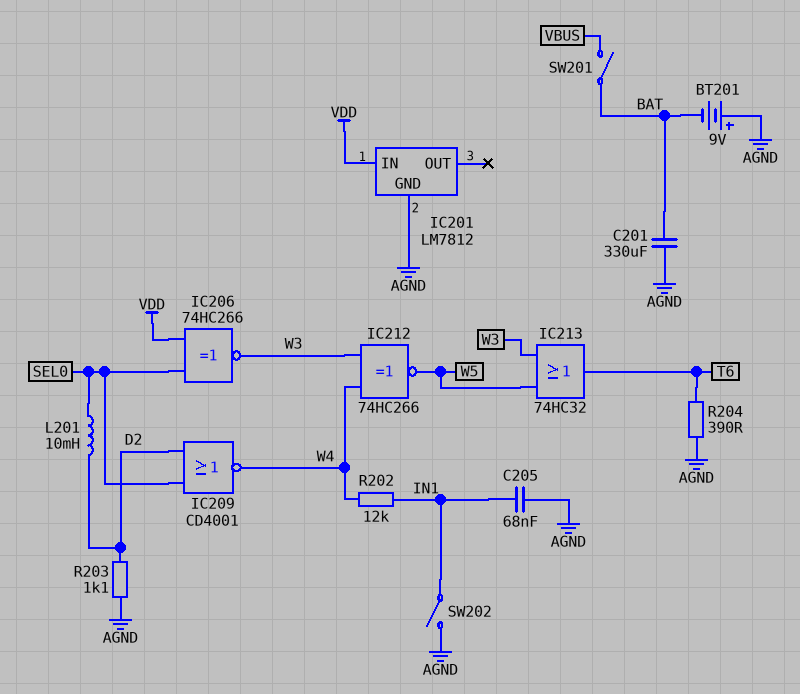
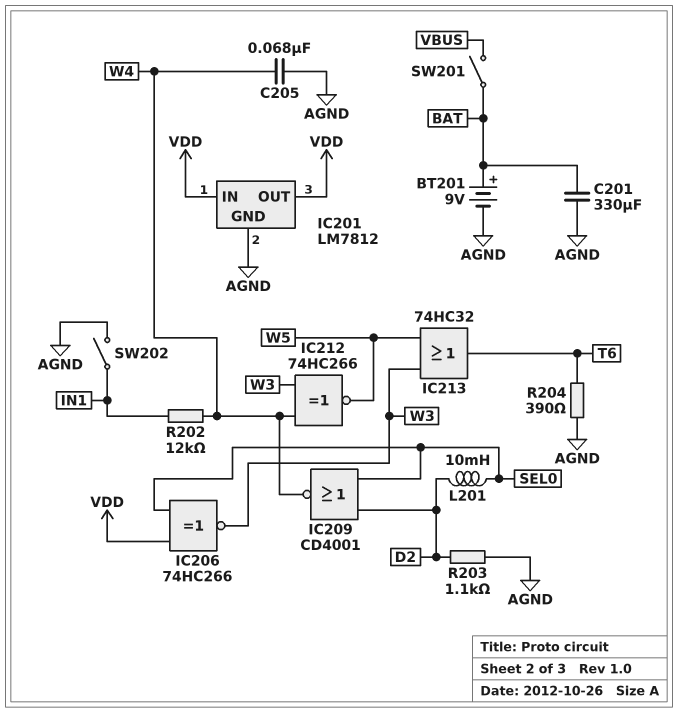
BT201: 9V (plus AGND, minus BAT) -> 9V (plus BAT, minus AGND)
C205: 68nF (AGND, IN1) -> 68nF (AGND, W4)
IC201 pin OUT: none -> VDD

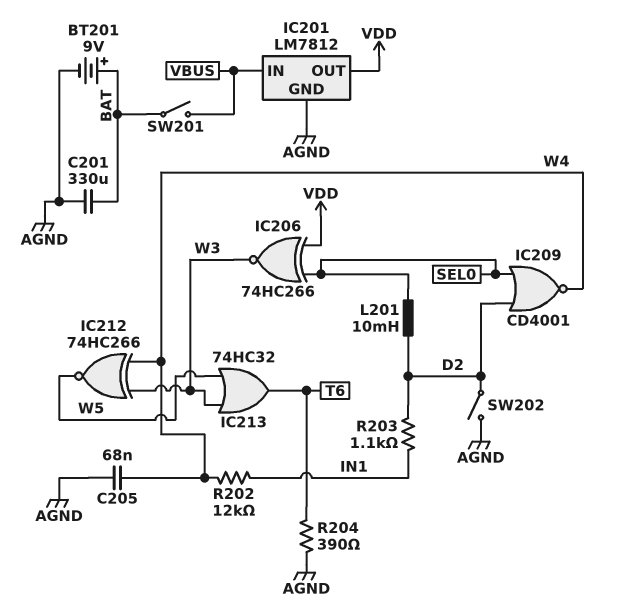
IC201 pin IN: VDD -> VBUS
R203: 1.1k (AGND, D2) -> 1.1k (D2, IN1)
SW202: switch (AGND, IN1) -> switch (AGND, D2)

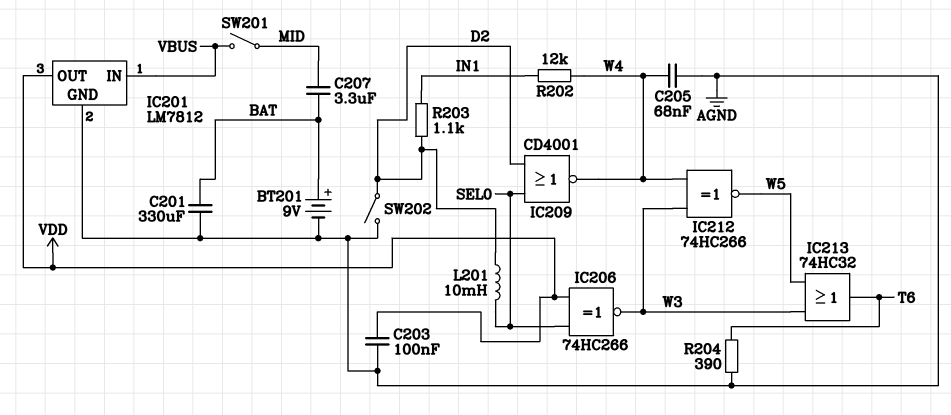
C203: none -> 100nF (AGND, VDD)
C207: none -> 3.3uF (BAT, MID)
SW201: switch (BAT, VBUS) -> switch (MID, VBUS)

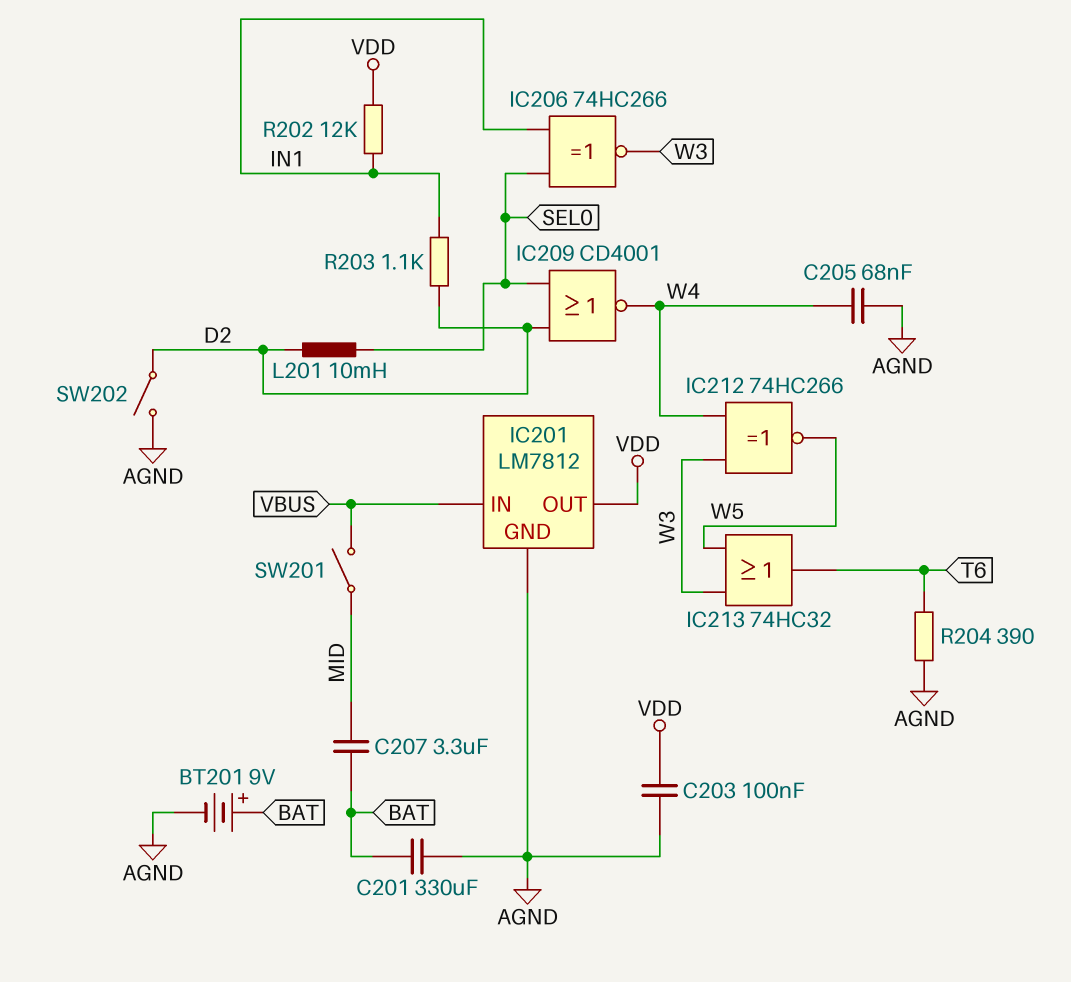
IC206: XNOR 74HC266 (in SEL0, in VDD, out W3) -> XNOR 74HC266 (in IN1, in SEL0, out W3)
R202: 12k (IN1, W4) -> 12k (IN1, VDD)

